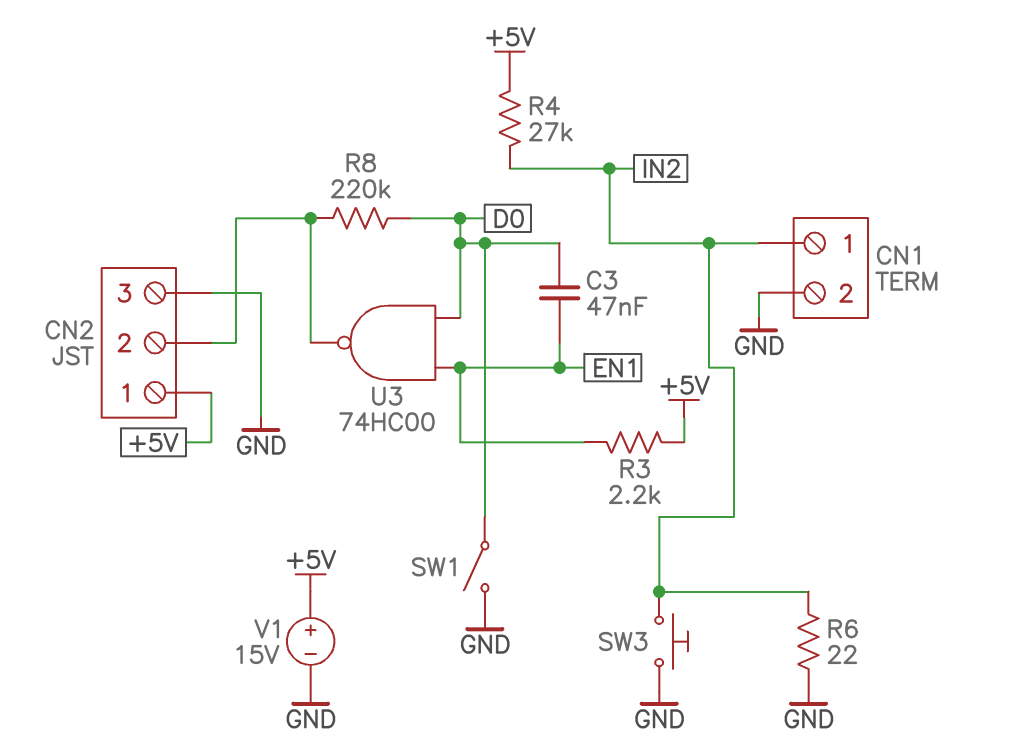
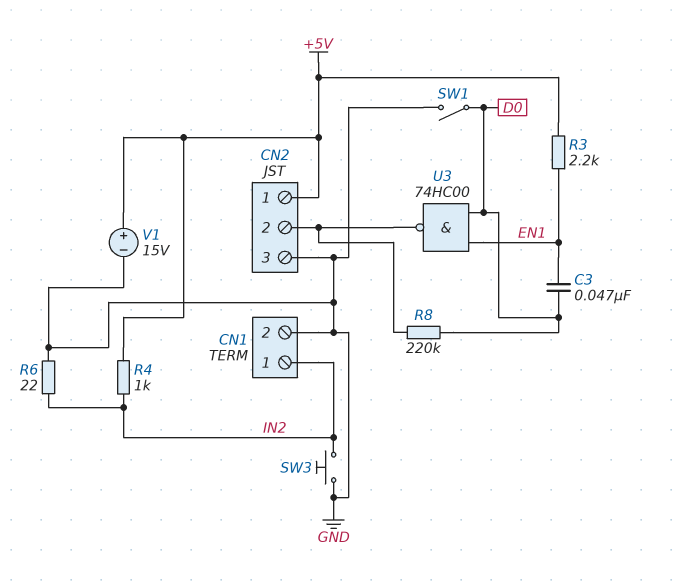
R4: 27k (+5V, IN2) -> 1k (+5V, IN2)

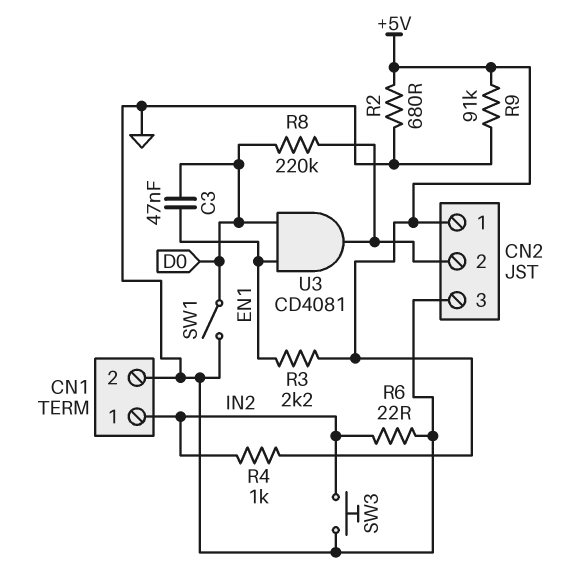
R2: none -> 680 (+5V, GND)
R9: none -> 91k (+5V, GND)
U3: NAND 74HC00 (in D0, in EN1, out CN2/2) -> AND CD4081 (in D0, in EN1, out CN2/2)
V1: 15V (plus +5V, minus GND) -> none

